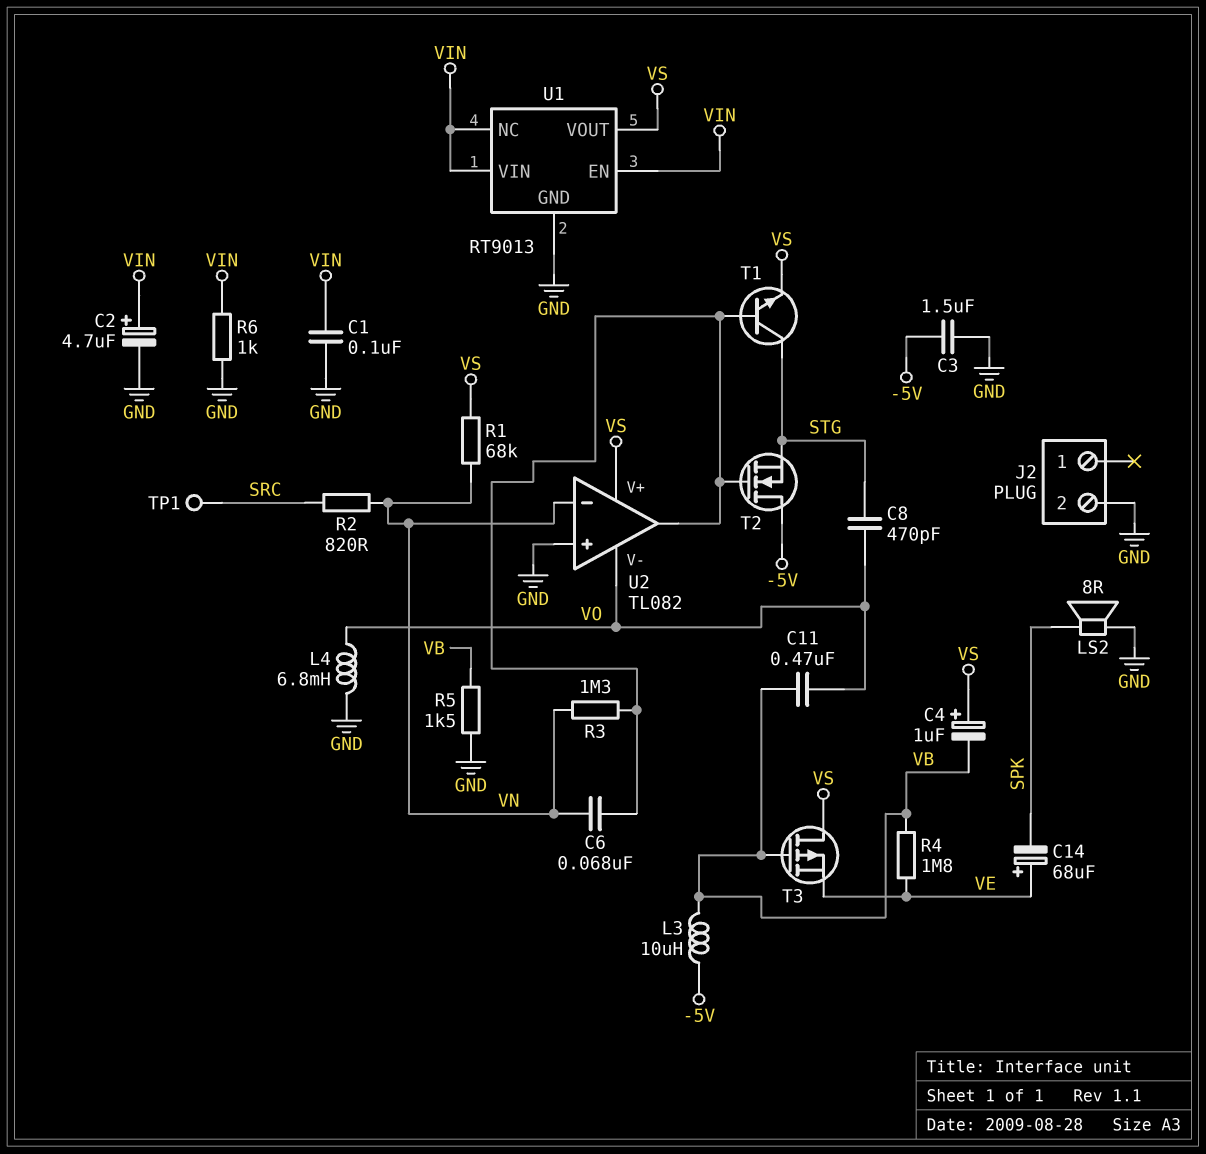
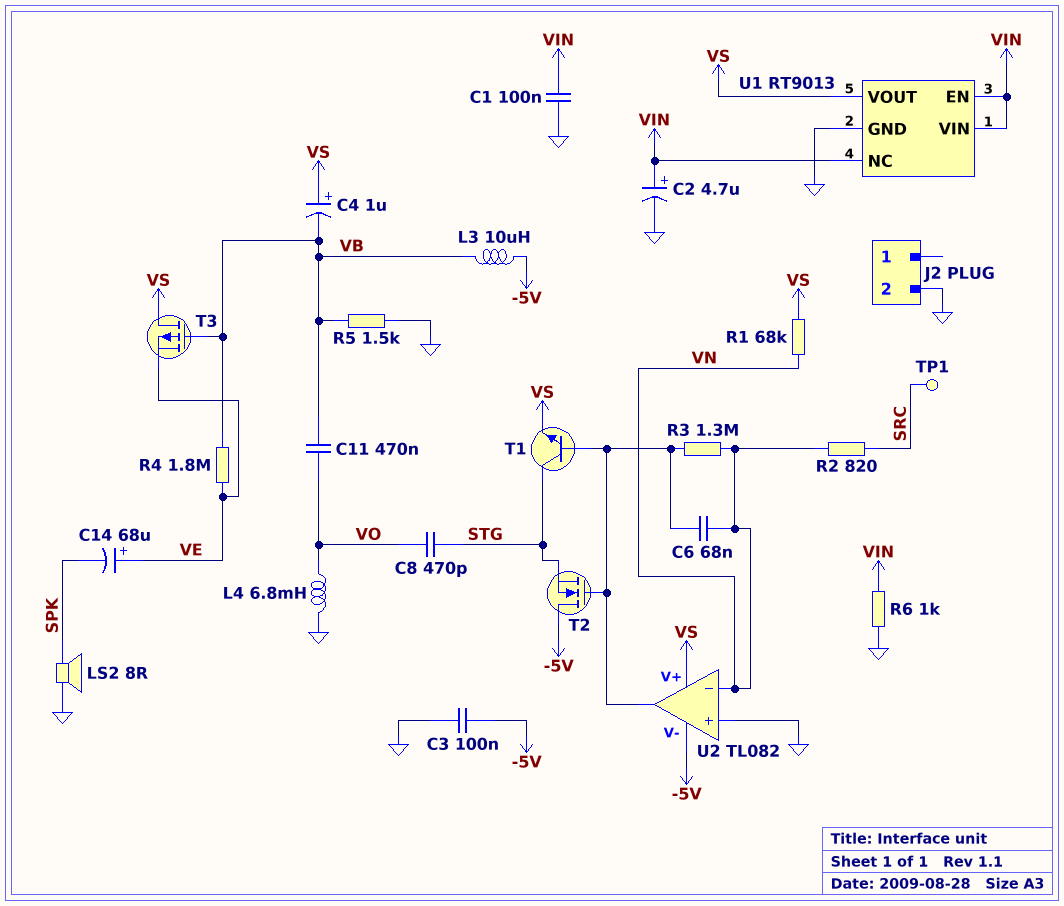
C3: 1.5uF (-5V, GND) -> 100nF (-5V, GND)
U2 pin V-: VO -> -5V

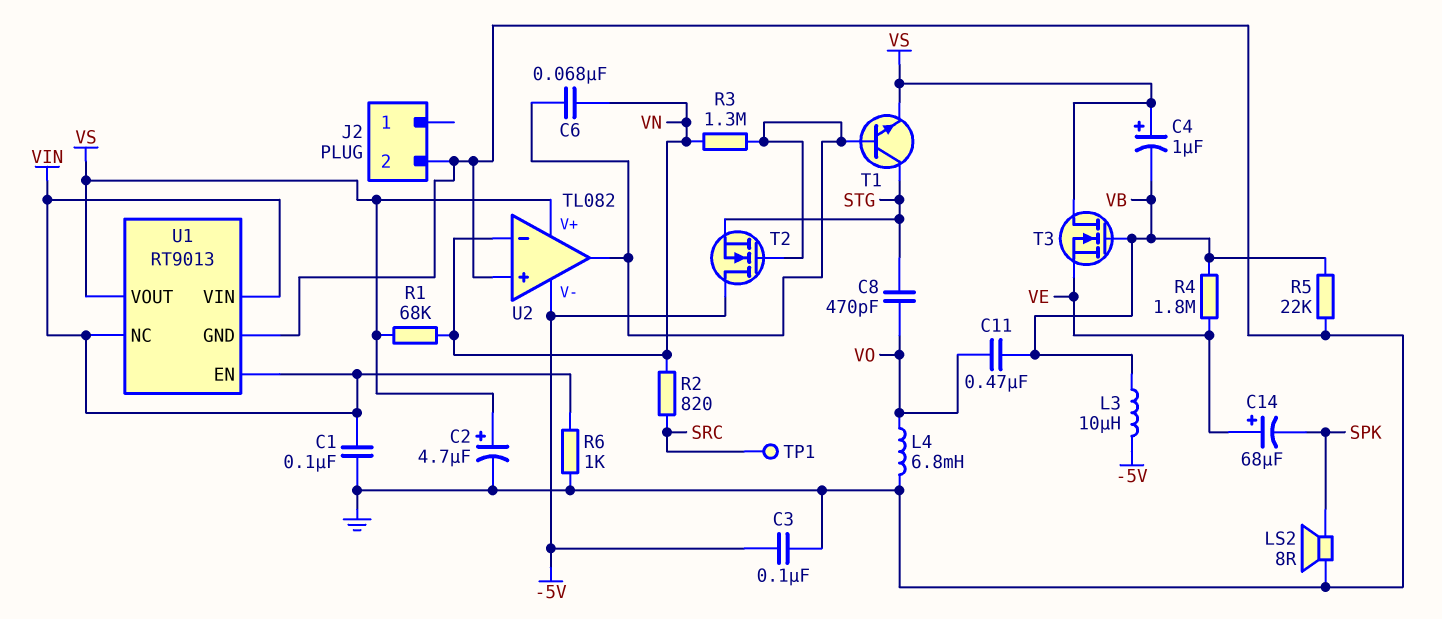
C2: 4.7uF (plus VIN, minus GND) -> 4.7uF (plus VS, minus GND)
R5: 1.5k (GND, VB) -> 22k (GND, VB)
T3: PMOS (G VB, D VS, S VE) -> NMOS (G VB, D VS, S VE)

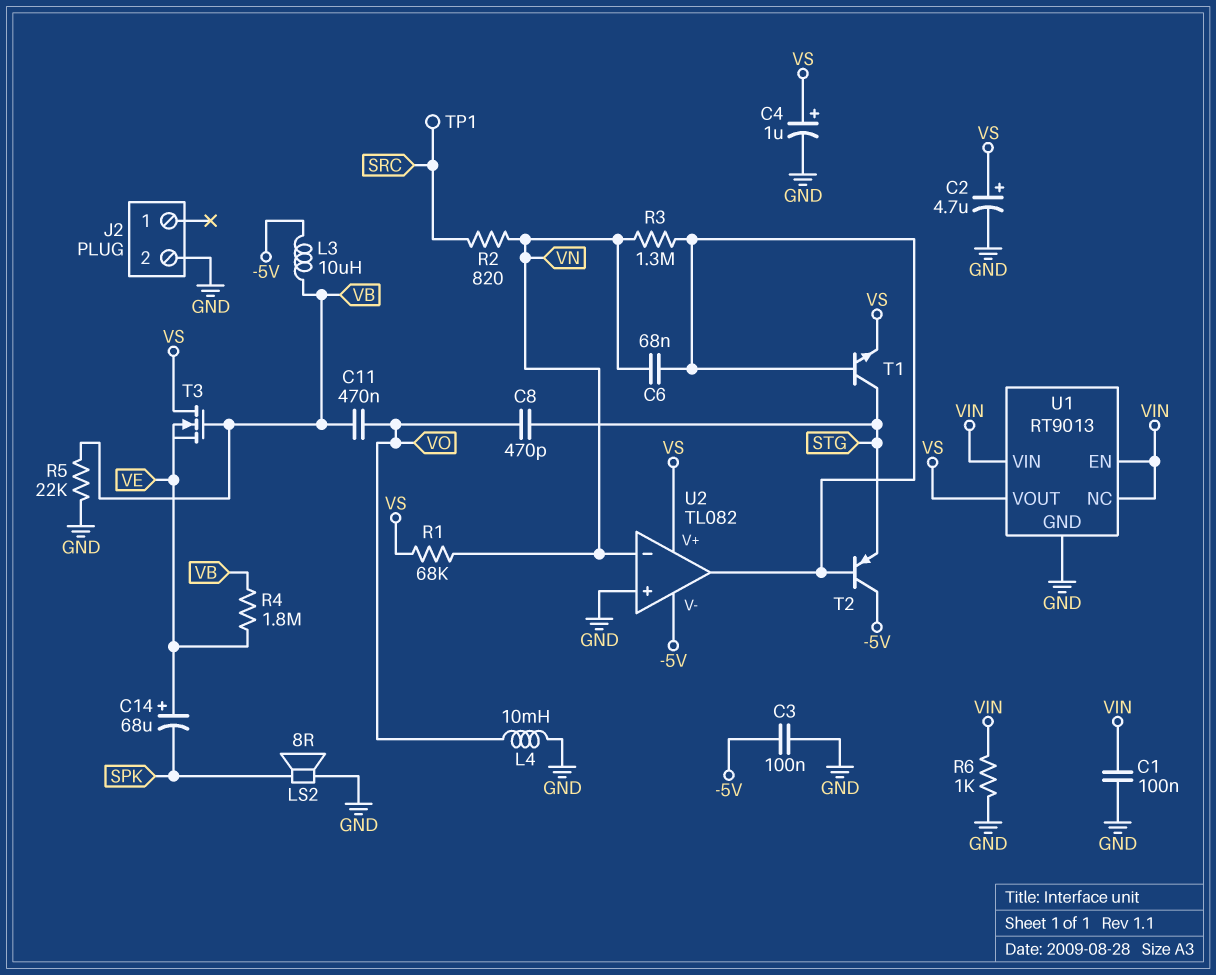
C4: 1uF (plus VS, minus VB) -> 1uF (plus VS, minus GND)
L4: 6.8mH (GND, VO) -> 10mH (GND, VO)
T2: NMOS (G U2/out, D -5V, S STG) -> PNP (B U2/out, C -5V, E STG)

